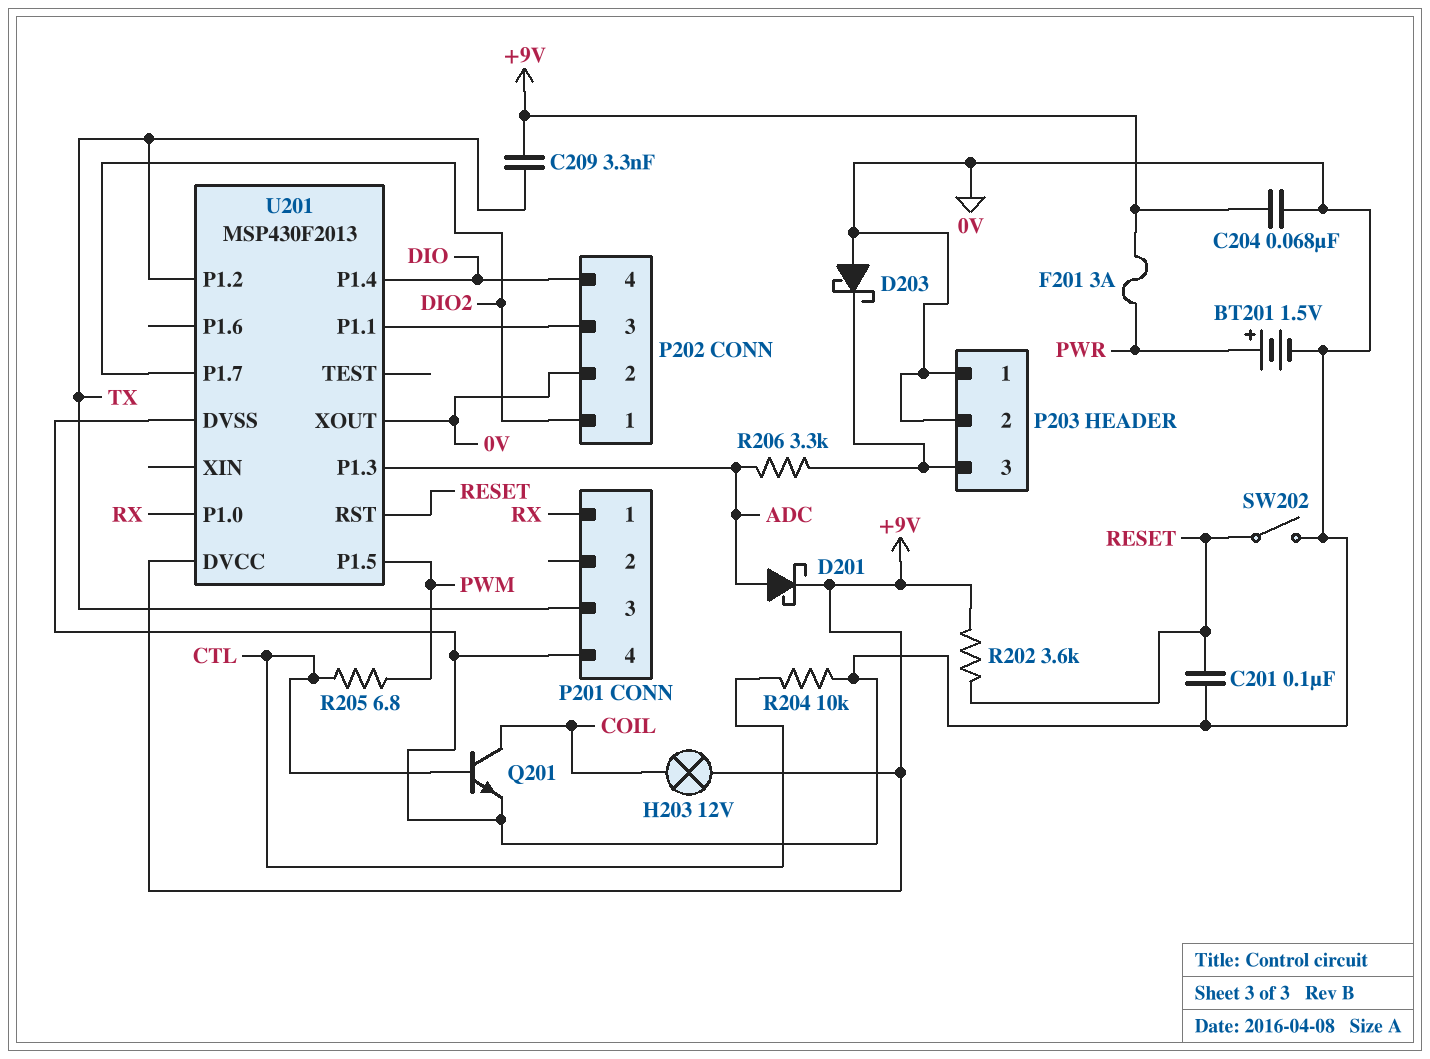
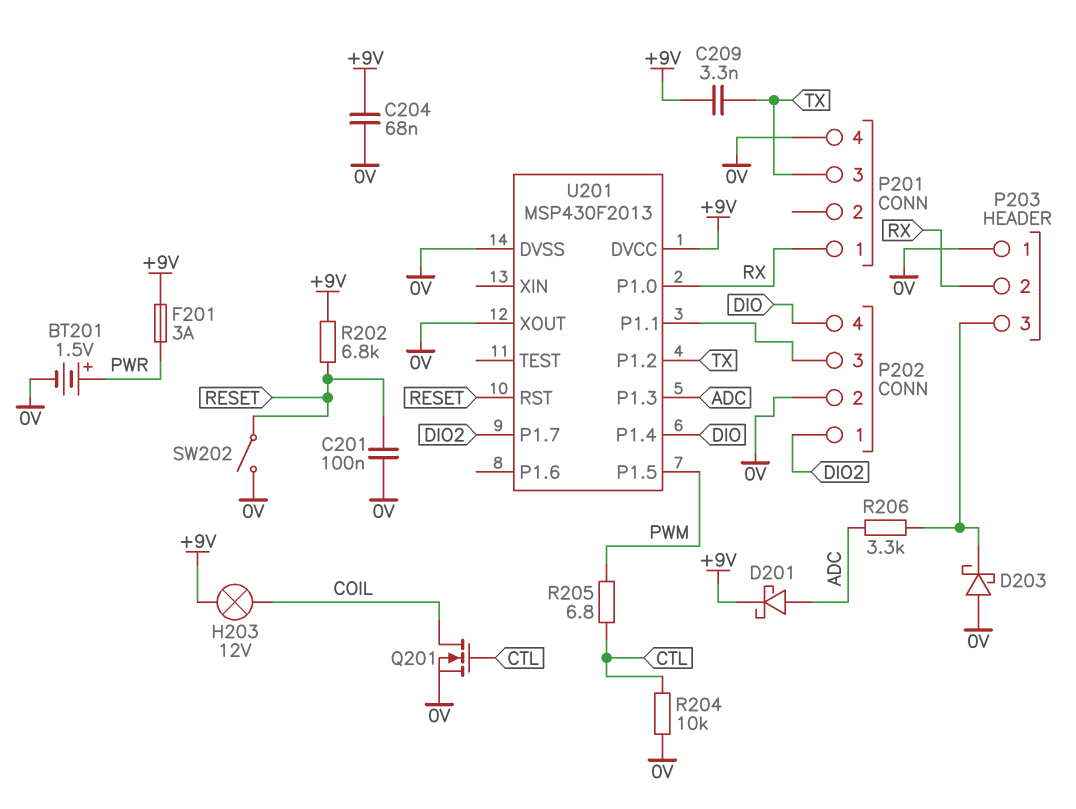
P203 pin 2: 0V -> RX
Q201: NPN (B CTL, C COIL, E 0V) -> NMOS (G CTL, D COIL, S 0V)
R202: 3.6k (+9V, RESET) -> 6.8k (+9V, RESET)

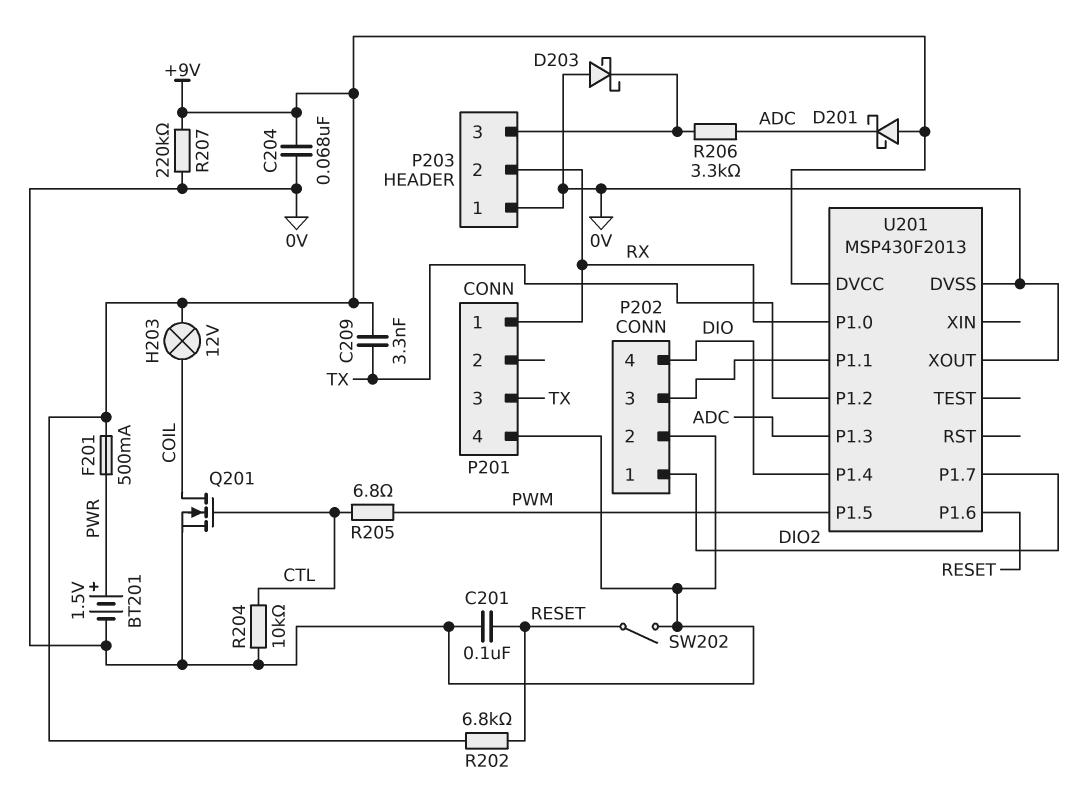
D201: schottky (A ADC, K +9V) -> schottky (A +9V, K ADC)
F201: 3A (+9V, PWR) -> 500mA (+9V, PWR)
R207: none -> 220k (+9V, 0V)
U201 pin P1.6: none -> RESET
U201 pin RST: RESET -> none

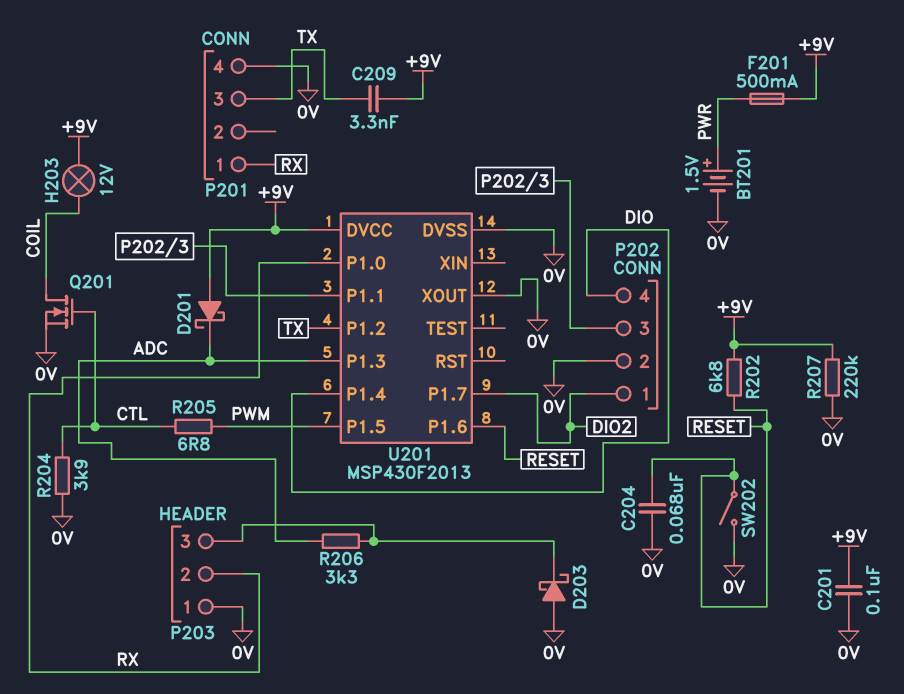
C201: 100nF (0V, RESET) -> 100nF (+9V, 0V)
C204: 68nF (+9V, 0V) -> 68nF (0V, RESET)
R204: 10k (0V, CTL) -> 3.9k (0V, CTL)

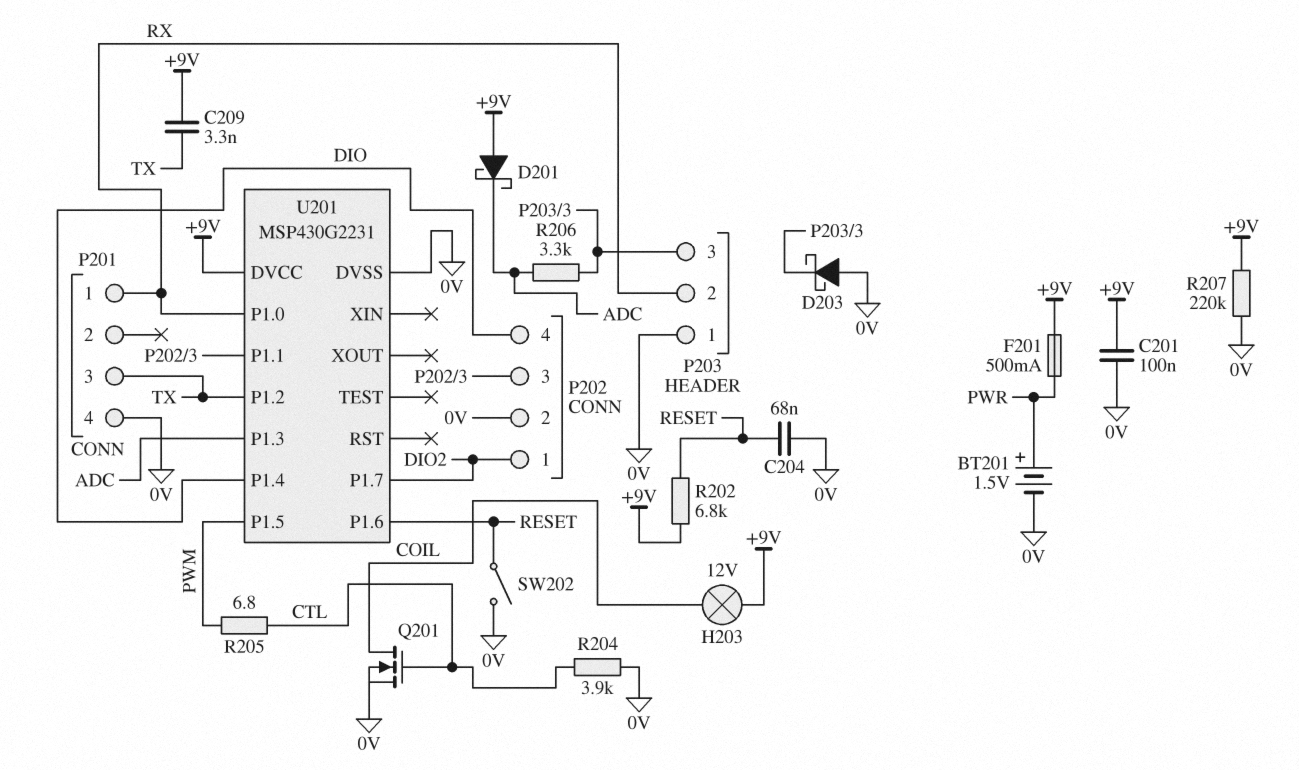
U201: MSP430F2013 -> MSP430G2231
U201 pin XOUT: 0V -> none

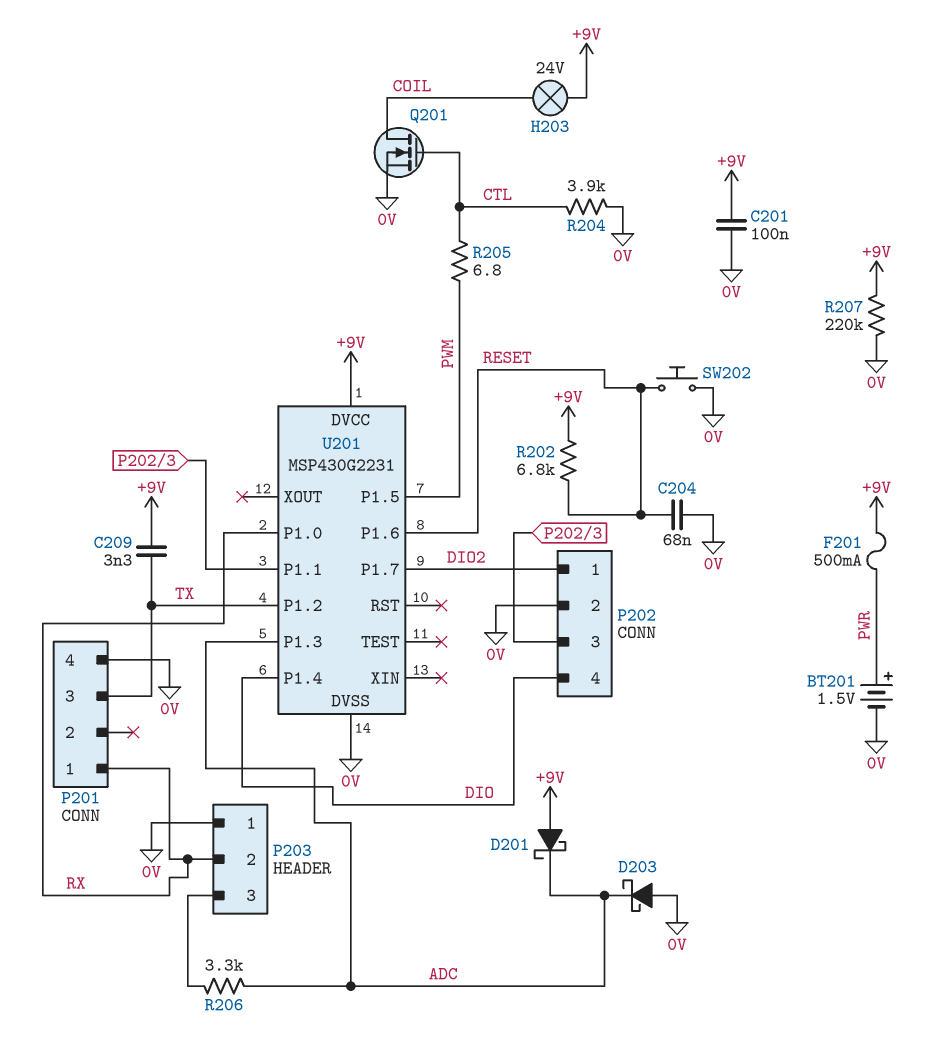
D203: schottky (A 0V, K P203/3) -> schottky (A 0V, K ADC)
H203: lamp 12V (+9V, COIL) -> lamp 24V (+9V, COIL)
SW202: switch (0V, RESET) -> button (0V, RESET)

